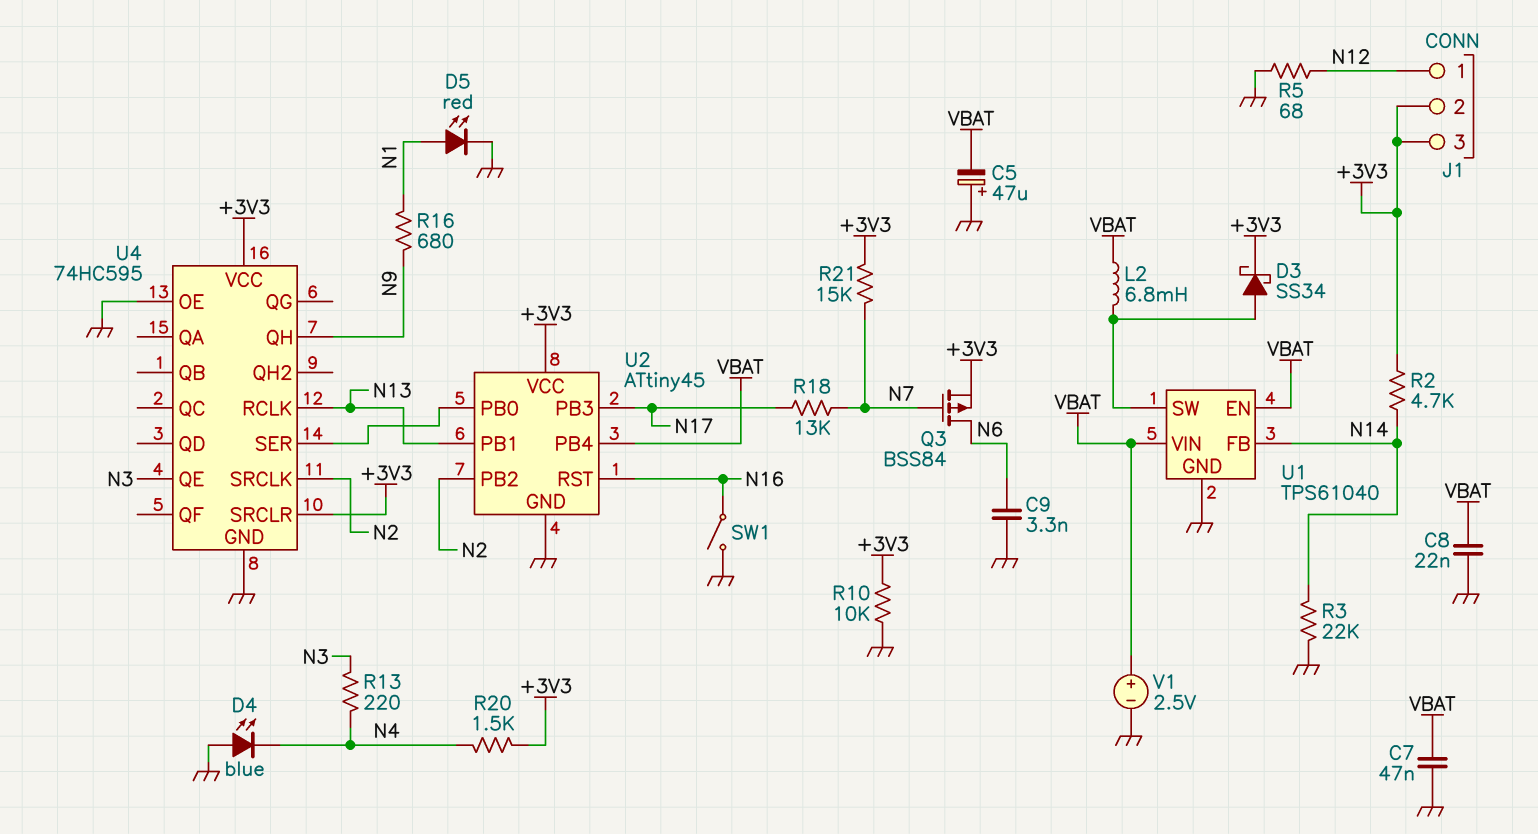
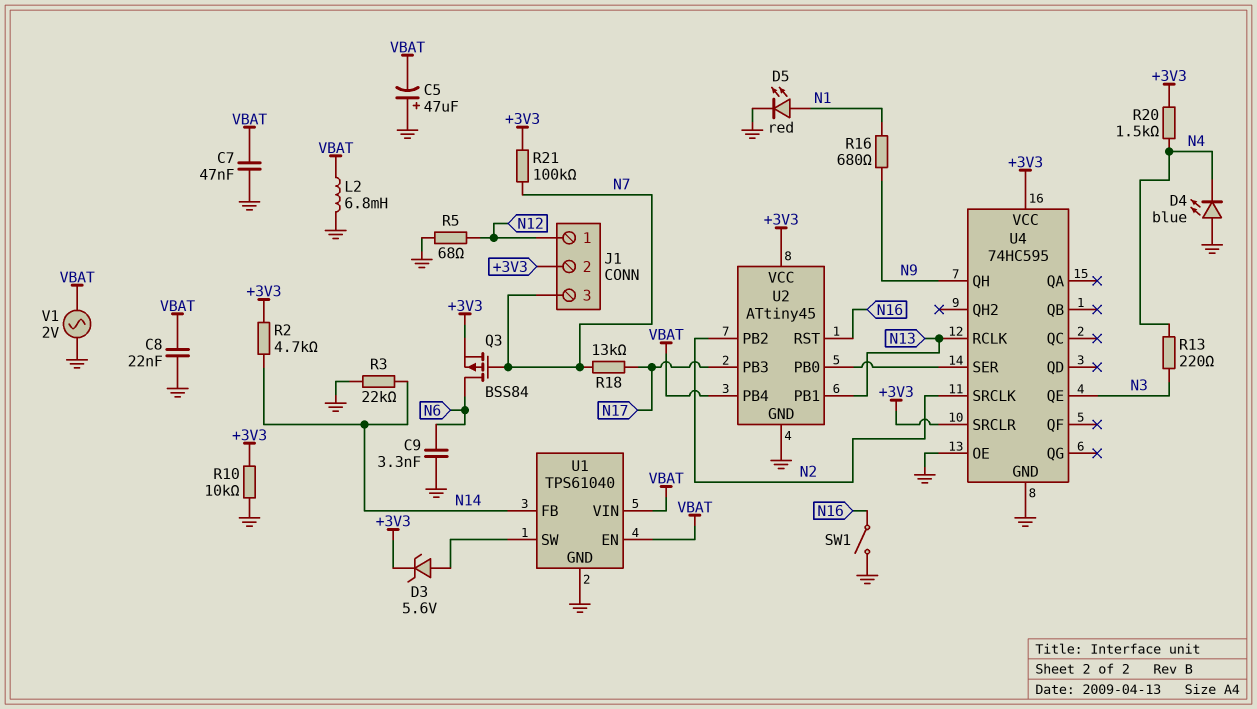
D3: schottky SS34 (A U1/SW, K +3V3) -> zener 5.6V (A U1/SW, K +3V3)
J1 pin 3: +3V3 -> N7
L2: 6.8mH (U1/SW, VBAT) -> 6.8mH (GND, VBAT)
R21: 15k (+3V3, N7) -> 100k (+3V3, N7)
V1: 2.5V (plus VBAT, minus GND) -> AC 2V (GND, VBAT)

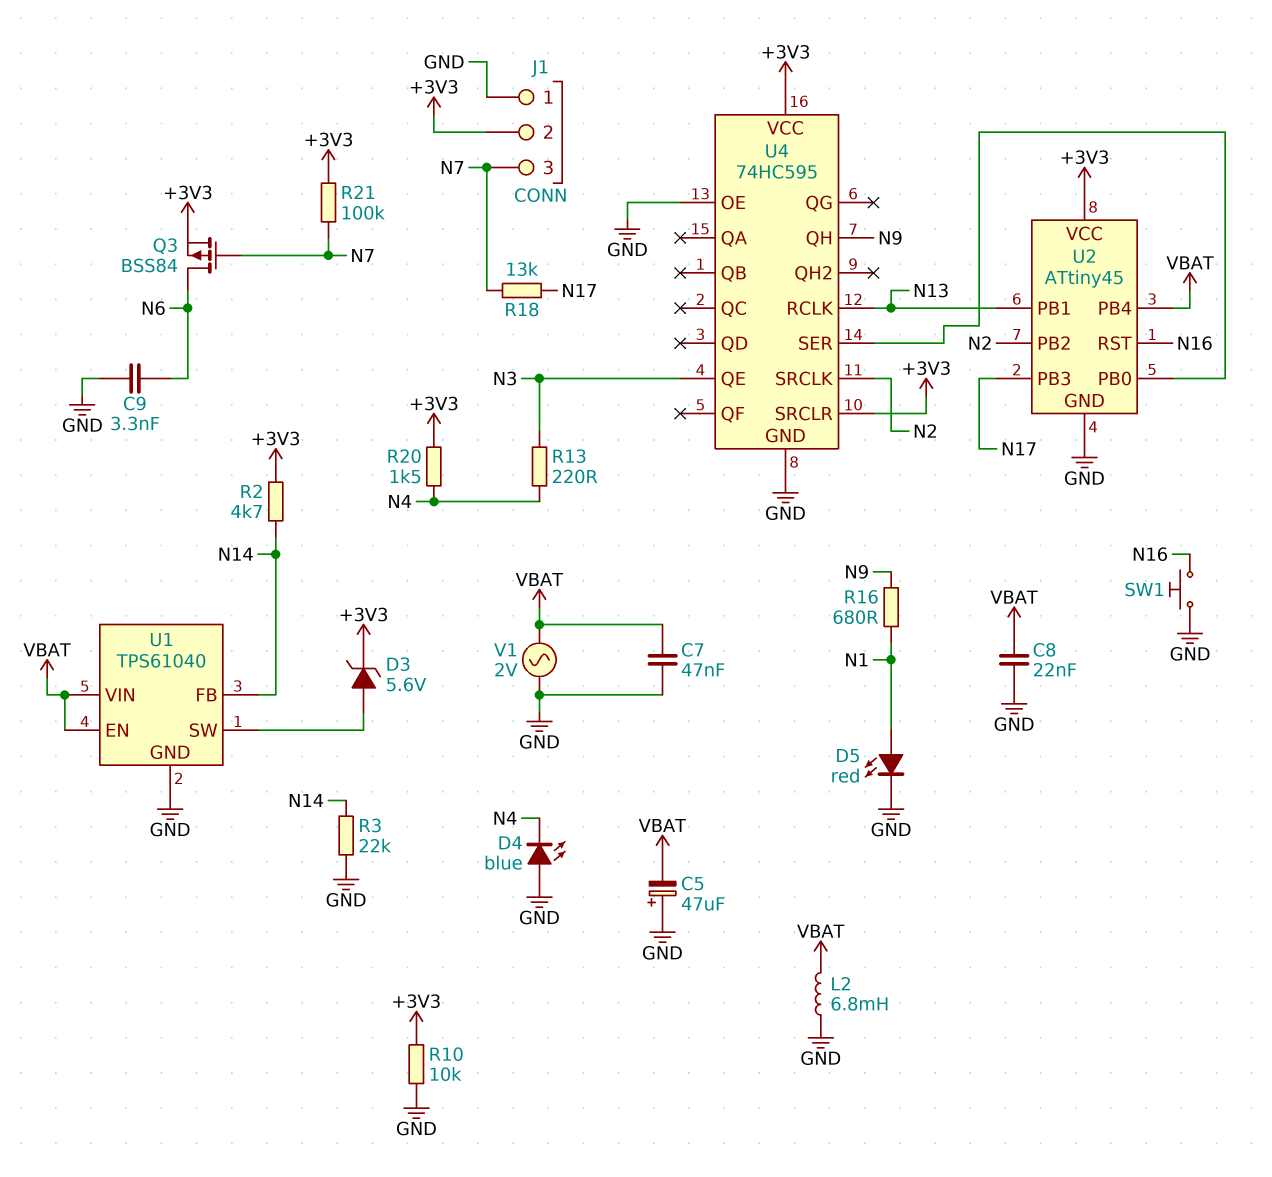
J1 pin 1: N12 -> GND
R5: 68 (GND, N12) -> none
SW1: switch (GND, N16) -> button (GND, N16)

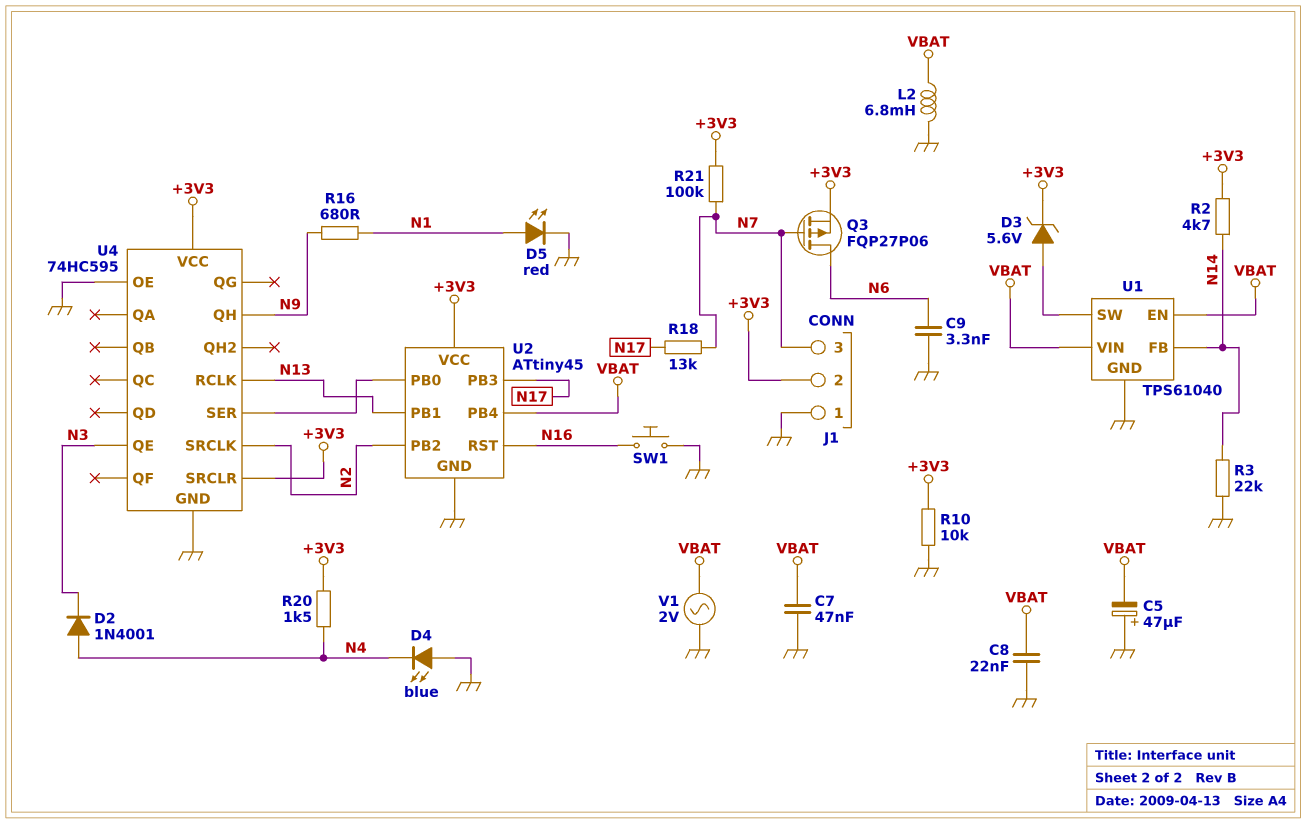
D2: none -> diode 1N4001 (A N4, K N3)
Q3: PMOS BSS84 (G N7, D N6, S +3V3) -> PMOS FQP27P06 (G N7, D N6, S +3V3)
R13: 220 (N3, N4) -> none

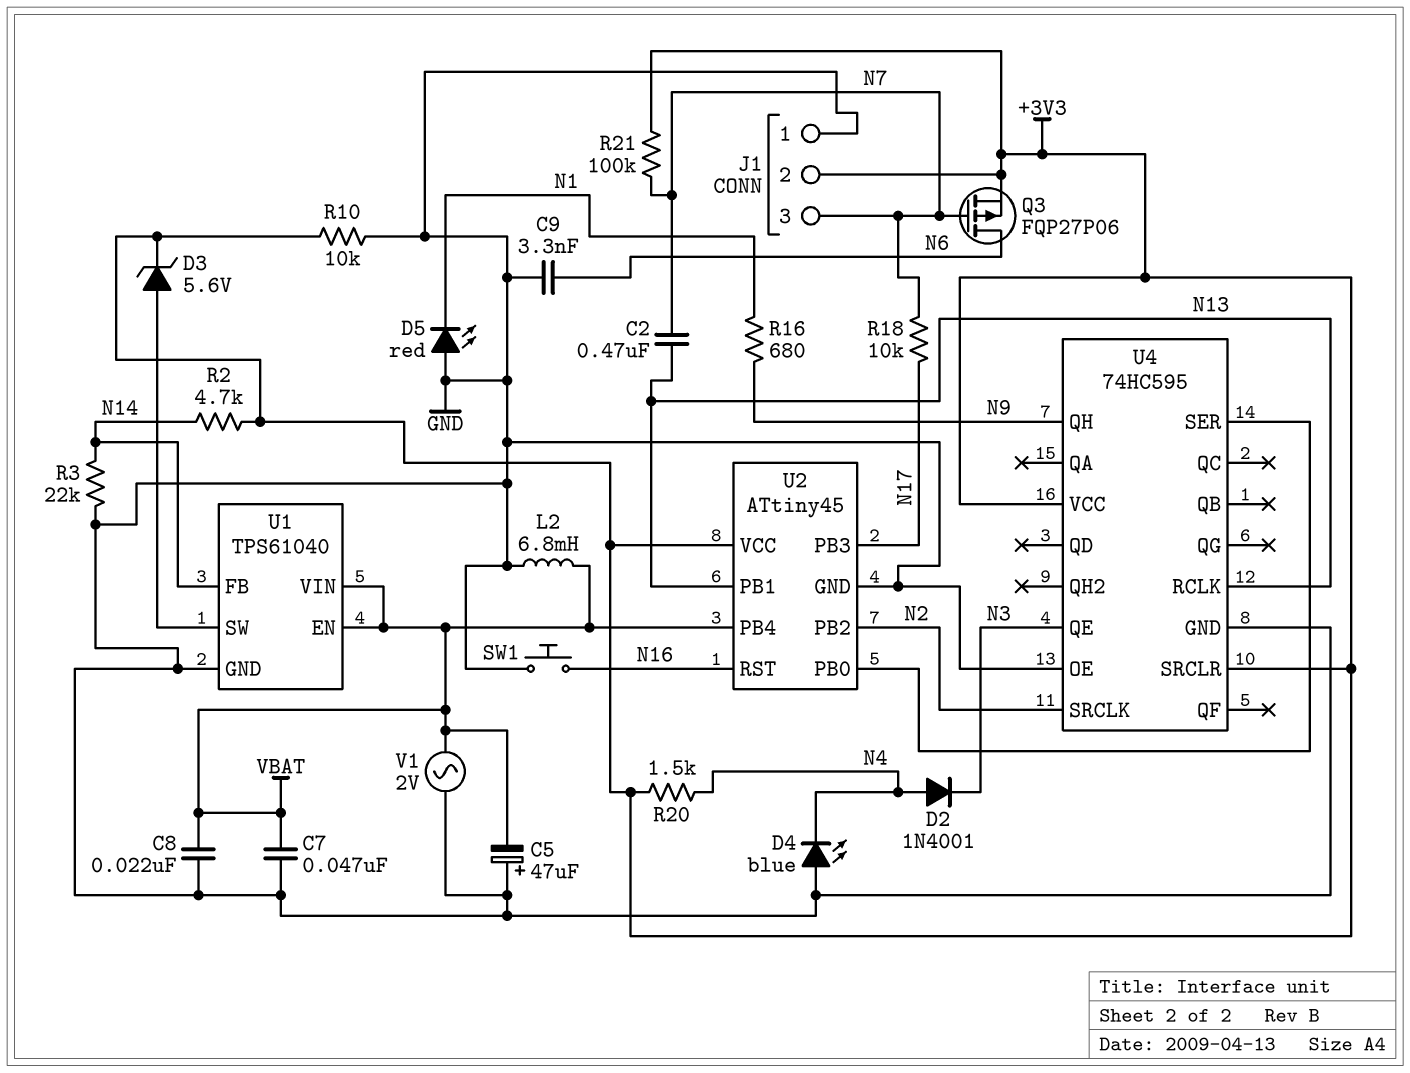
C2: none -> 470nF (N7, N13)
D5: LED red (A N1, K GND) -> LED red (A GND, K N1)
R18: 13k (N7, N17) -> 10k (N7, N17)

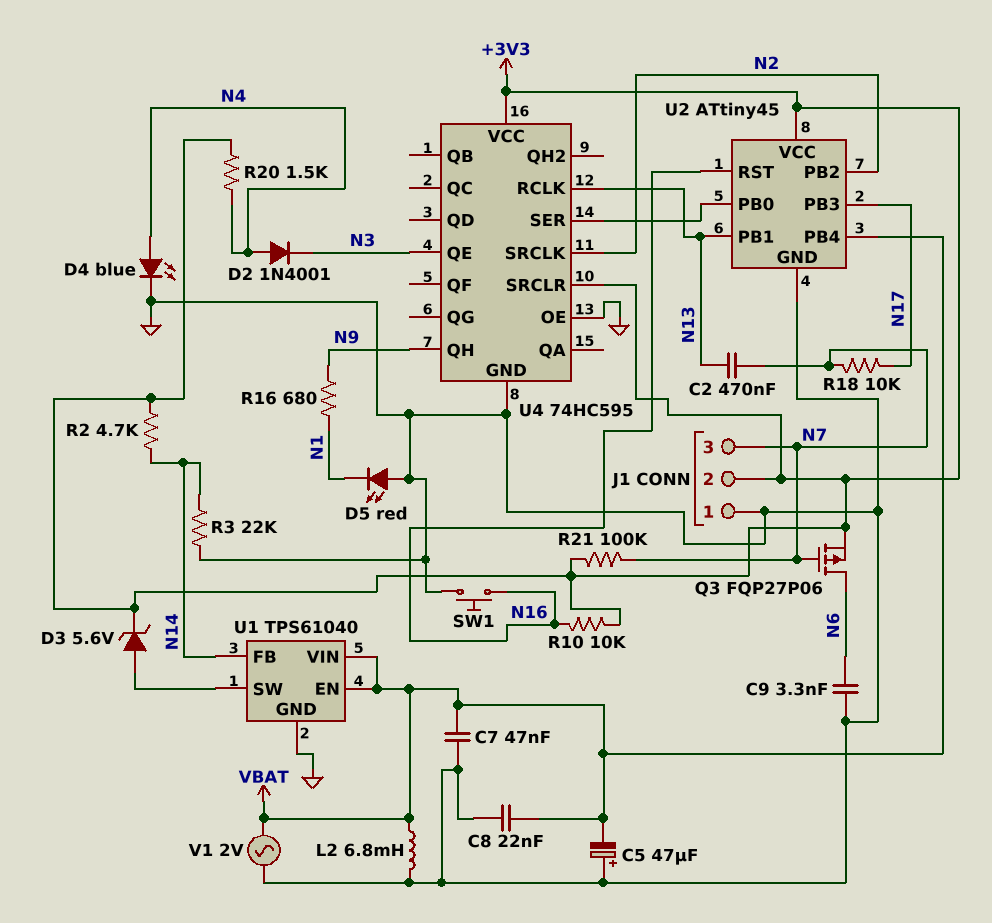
D4: LED blue (A GND, K N4) -> LED blue (A N4, K GND)
R10: 10k (+3V3, GND) -> 10k (+3V3, N16)

